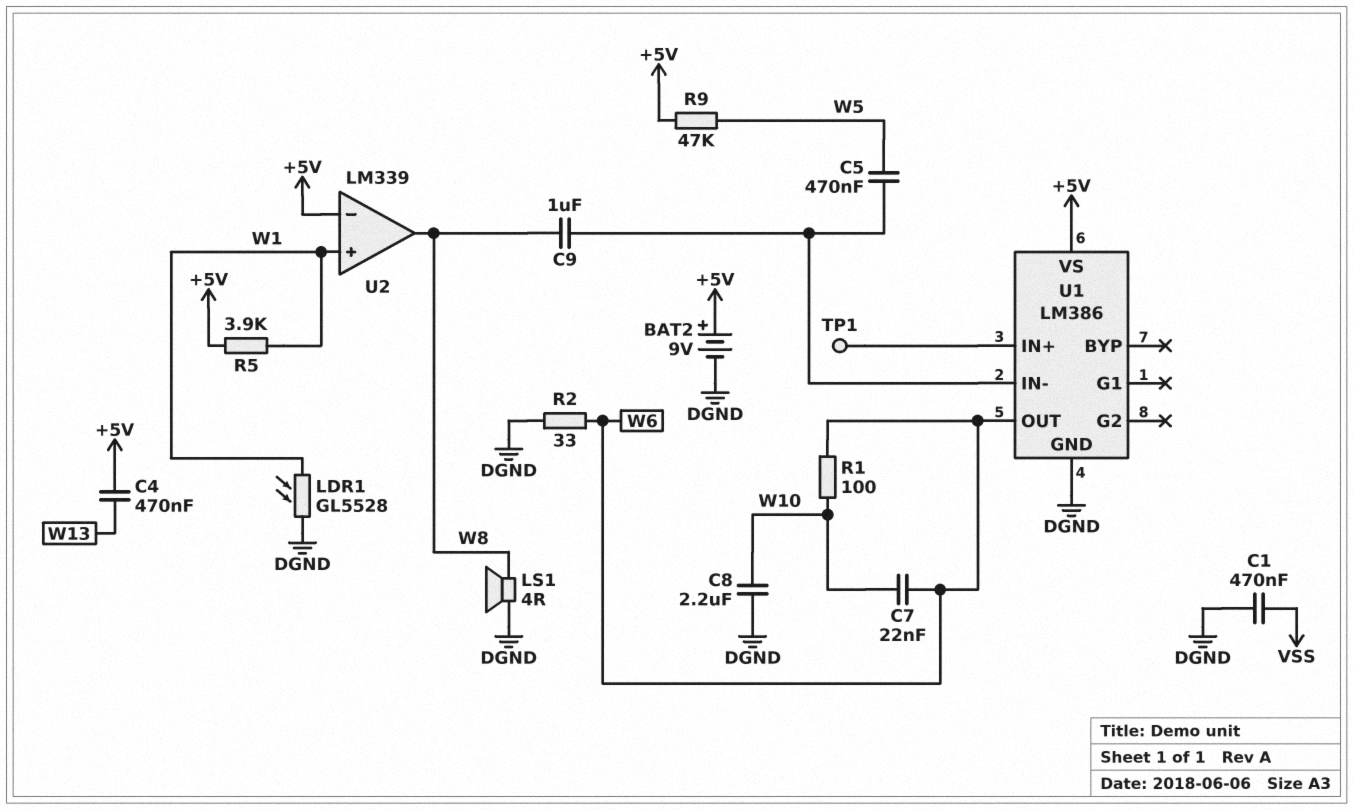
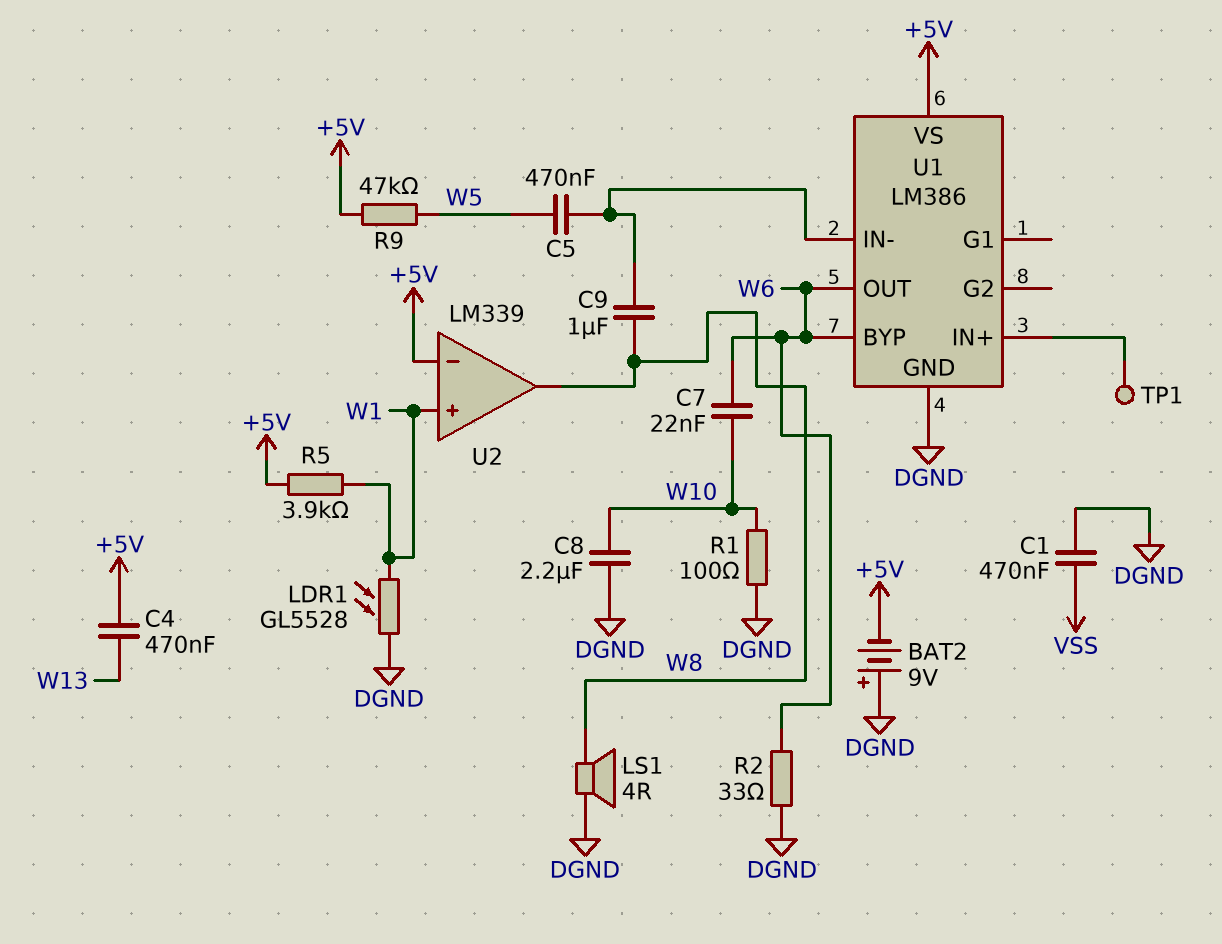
BAT2: 9V (plus +5V, minus DGND) -> 9V (plus DGND, minus +5V)
R1: 100 (W6, W10) -> 100 (DGND, W10)
U1 pin BYP: none -> W6

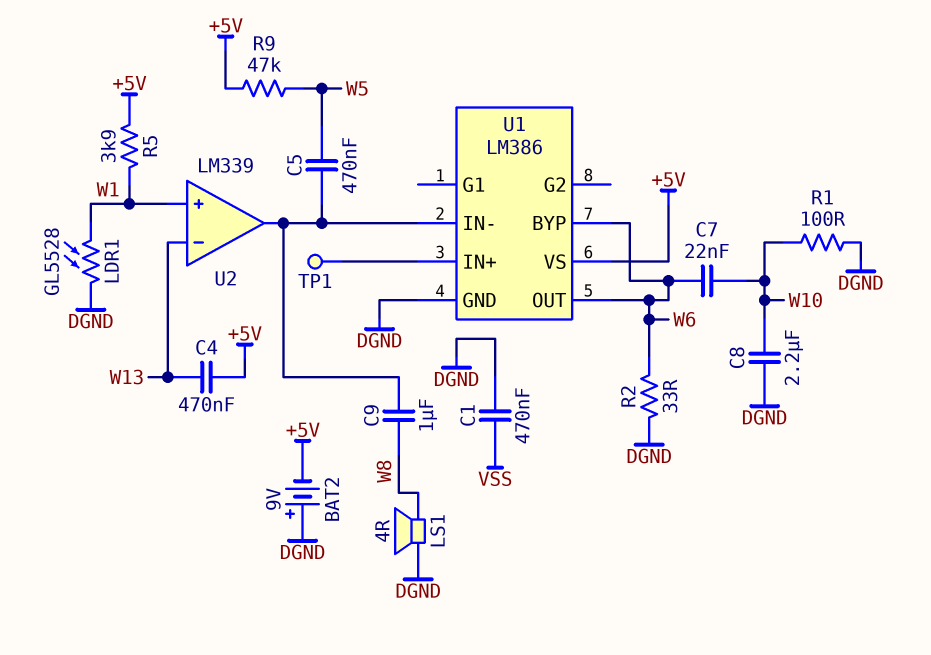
U2 pin in-: +5V -> W13
U2 pin out: W8 -> U1/IN-

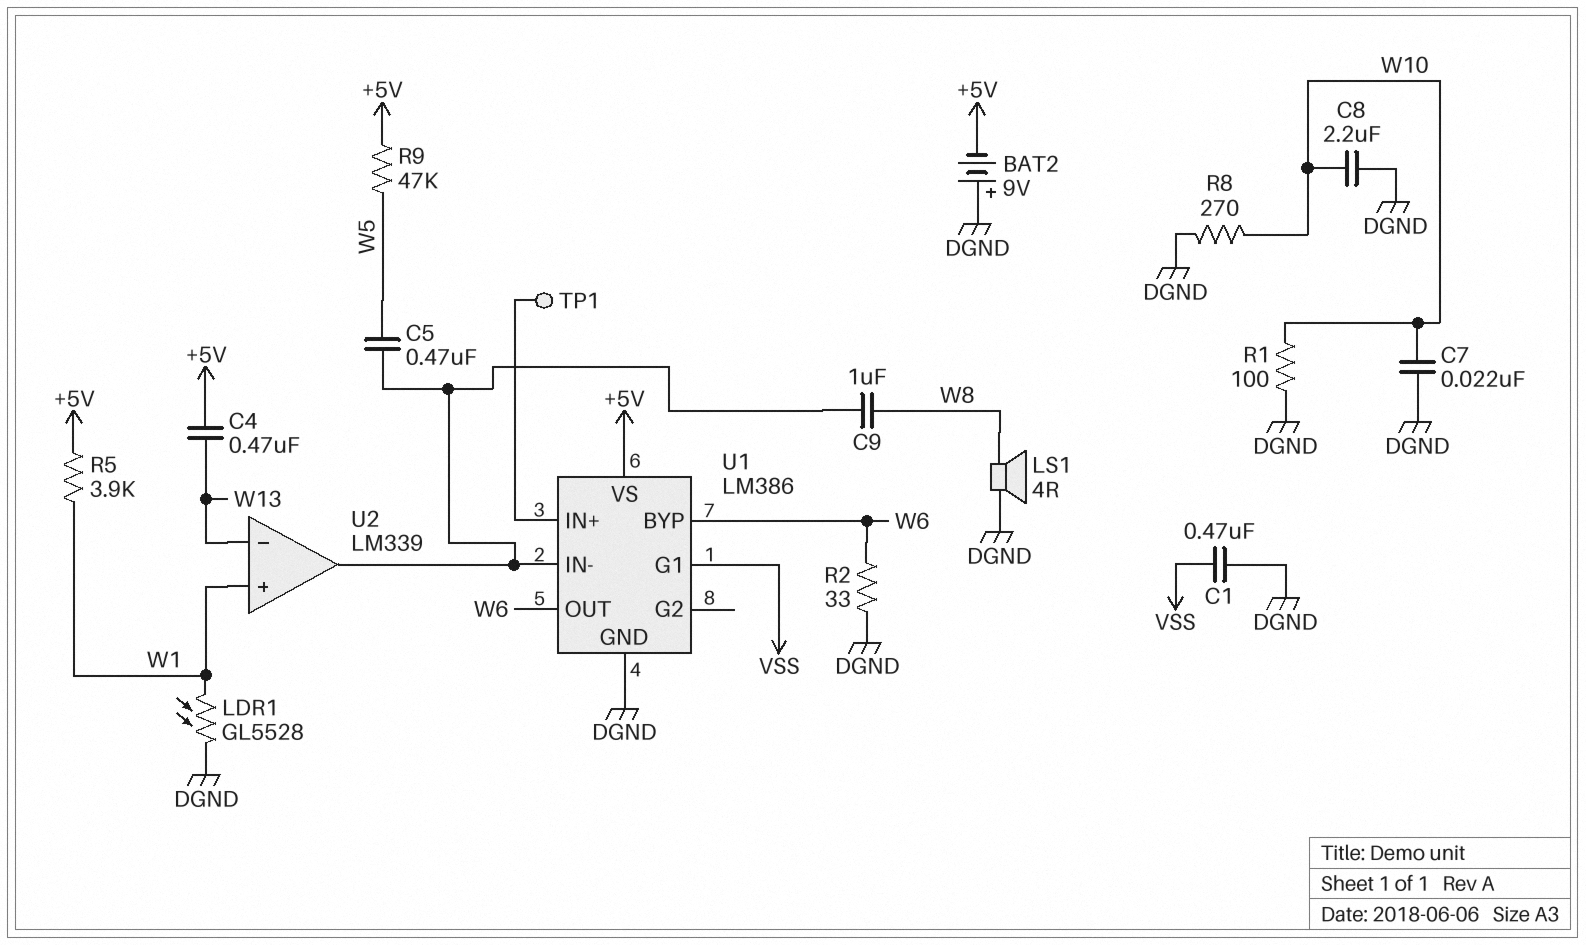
C7: 22nF (W6, W10) -> 22nF (DGND, W10)
R8: none -> 270 (DGND, W10)
U1 pin G1: none -> VSS

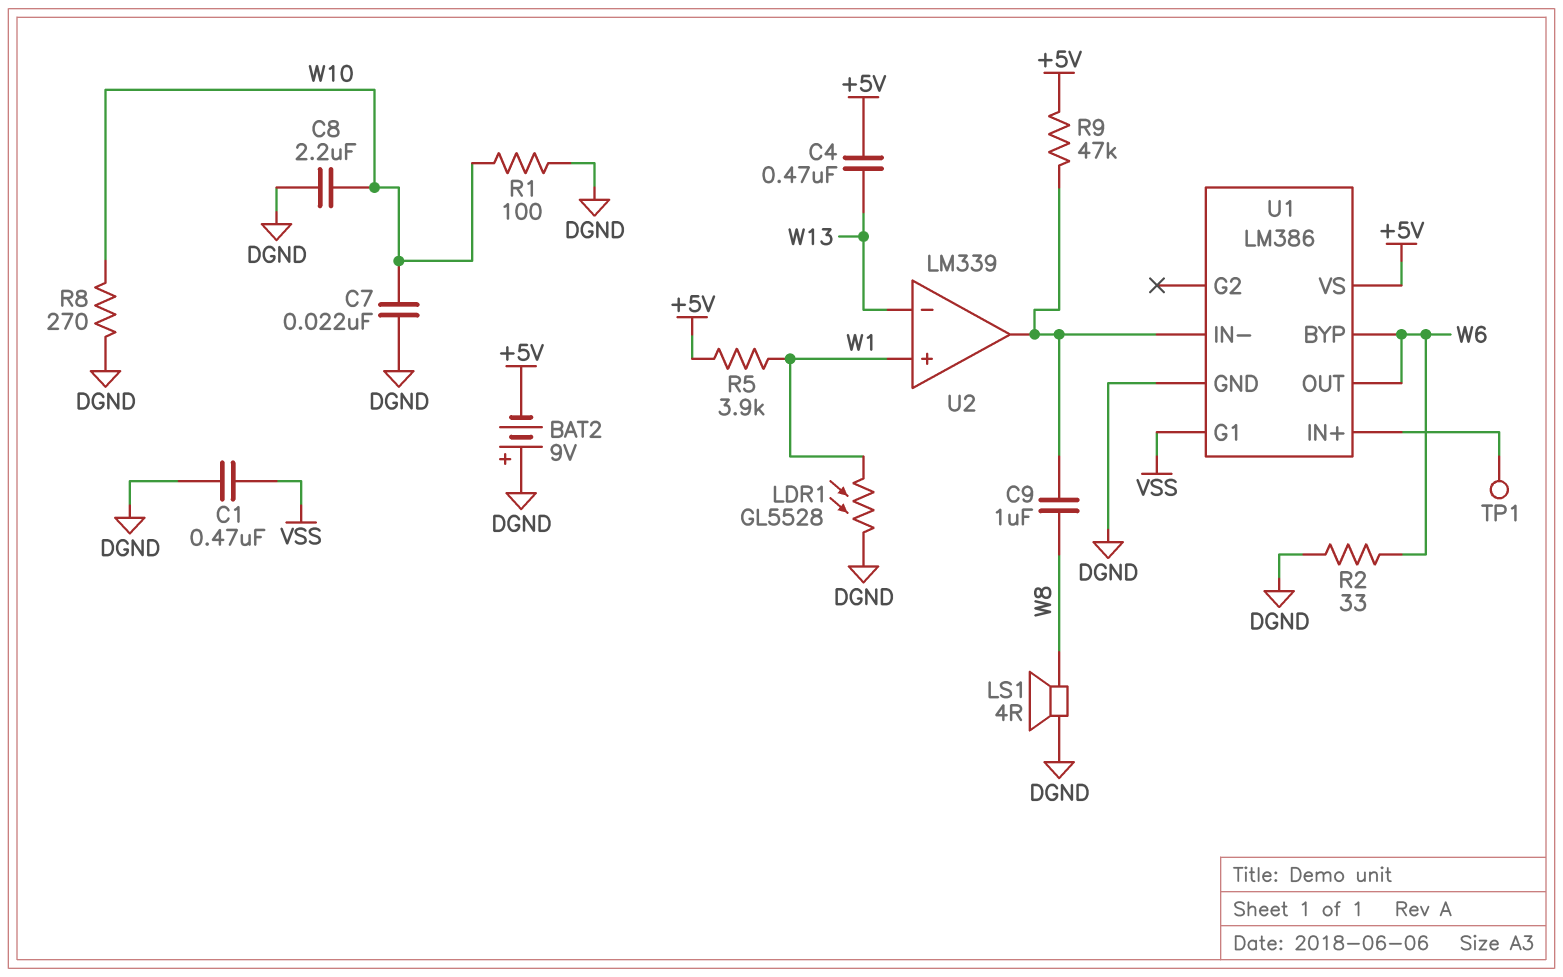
C5: 470nF (U1/IN-, W5) -> none
R9: 47k (+5V, W5) -> 47k (+5V, U1/IN-)

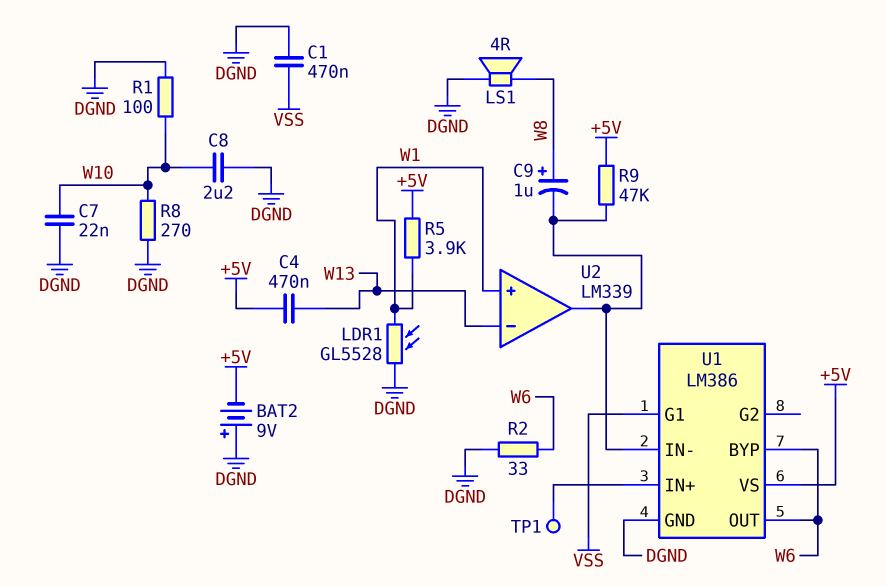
C9: 1uF (U1/IN-, W8) -> 1uF (plus W8, minus U1/IN-)

